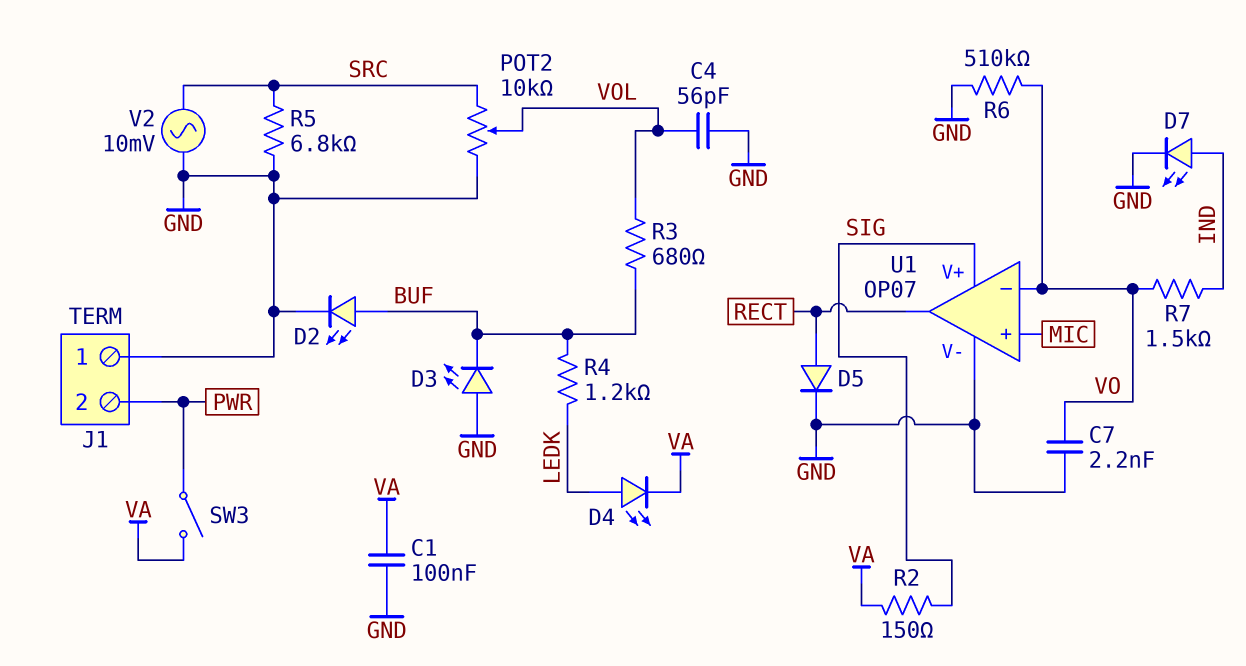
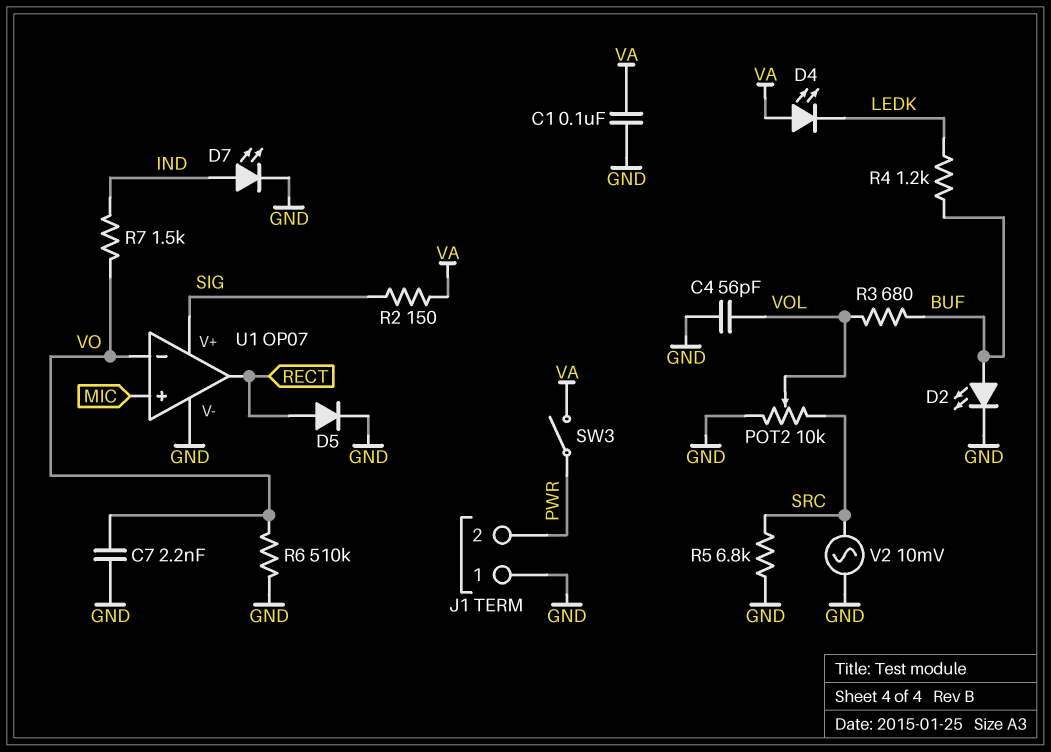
D3: LED (A GND, K BUF) -> none
D4: LED (A LEDK, K VA) -> LED (A VA, K LEDK)

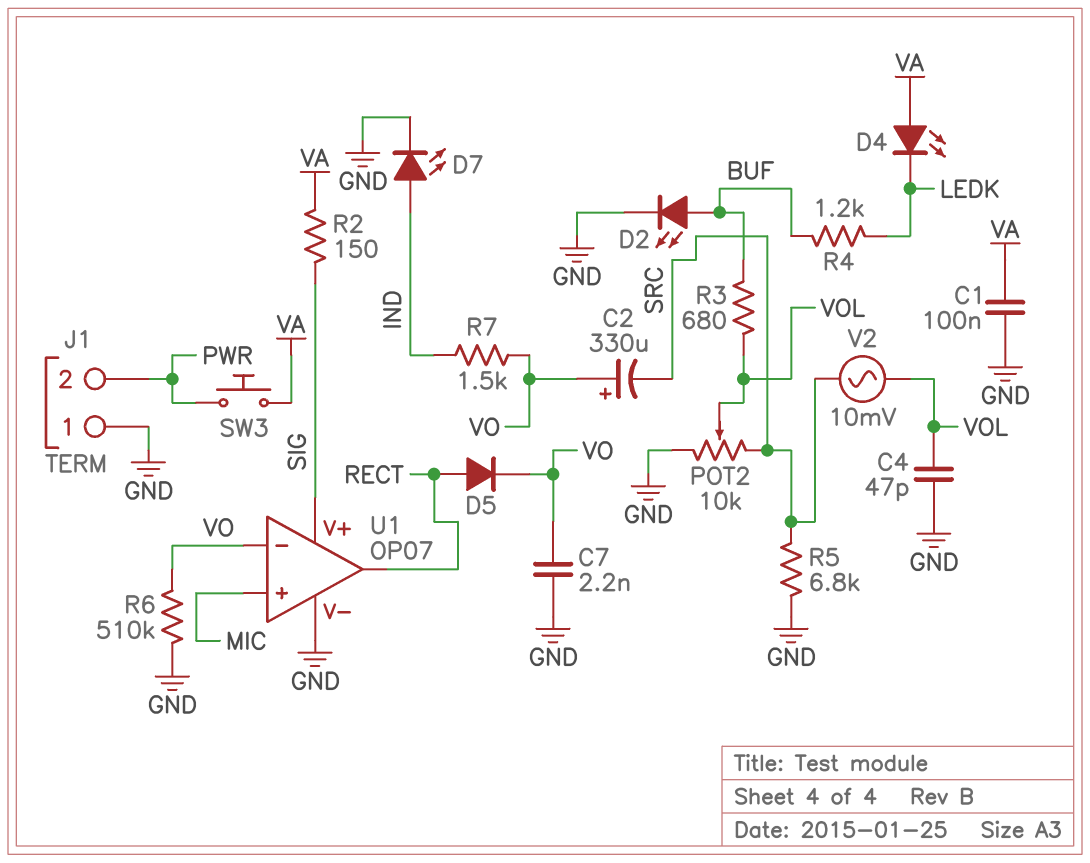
C2: none -> 330uF (plus VO, minus SRC)
C4: 56pF (GND, VOL) -> 47pF (GND, VOL)
D5: diode (A RECT, K GND) -> diode (A RECT, K VO)
SW3: switch (PWR, VA) -> button (PWR, VA)
V2: AC 10mV (GND, SRC) -> AC 10mV (SRC, VOL)

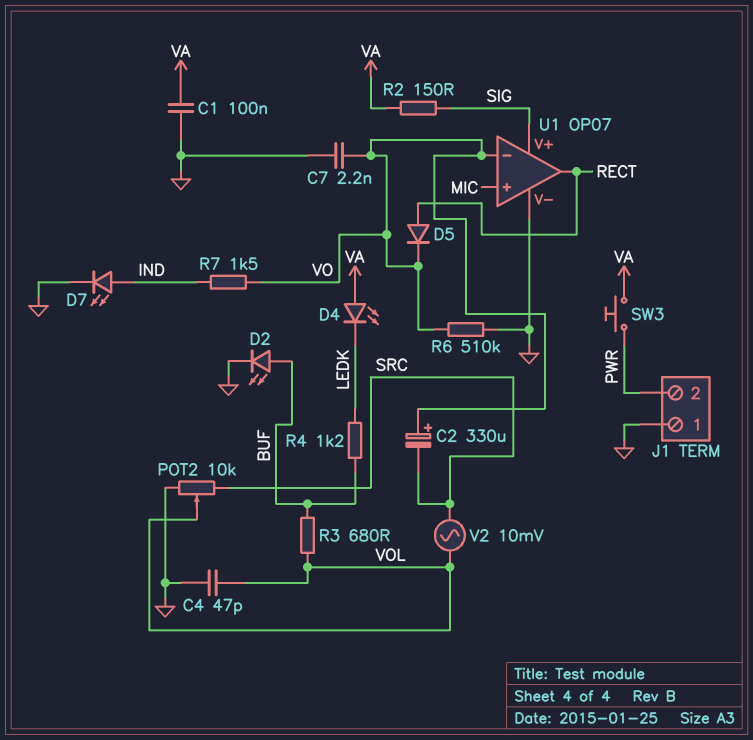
R5: 6.8k (GND, SRC) -> none

